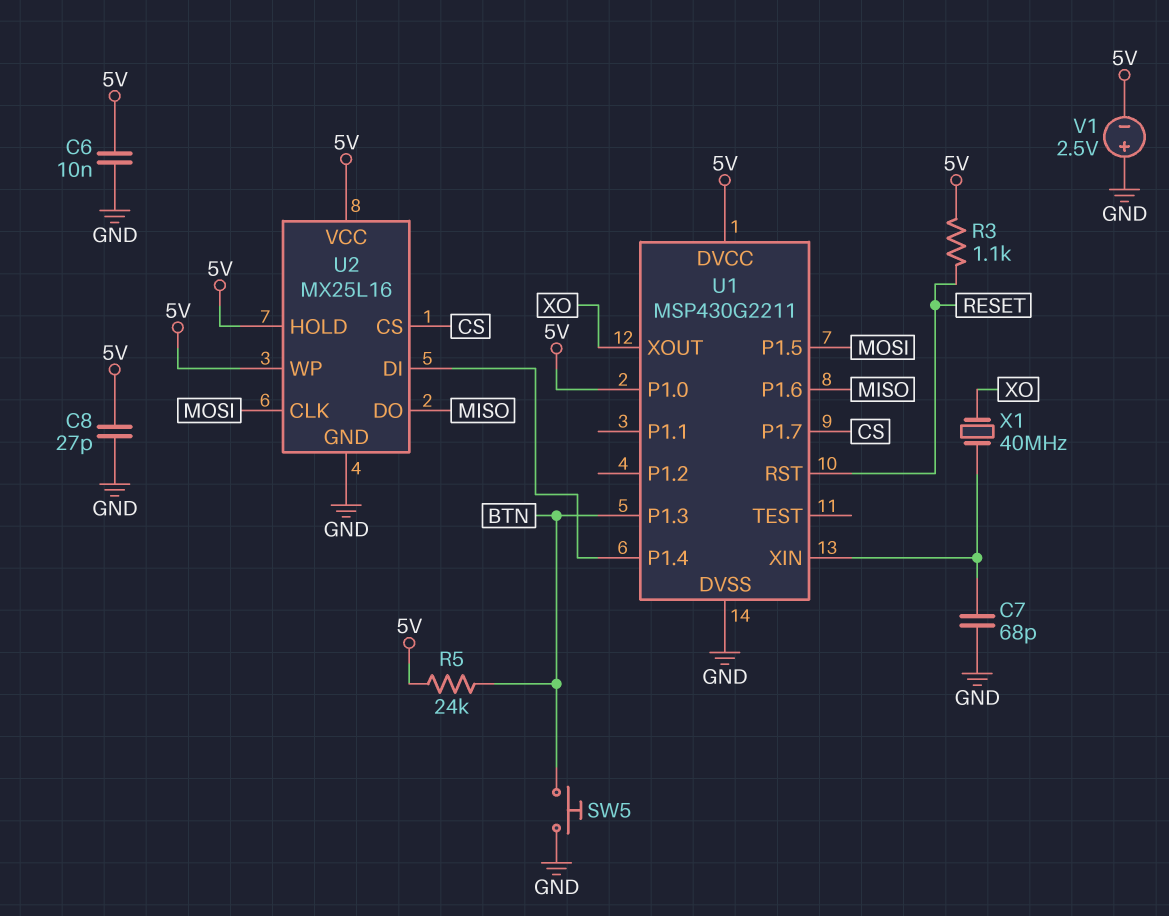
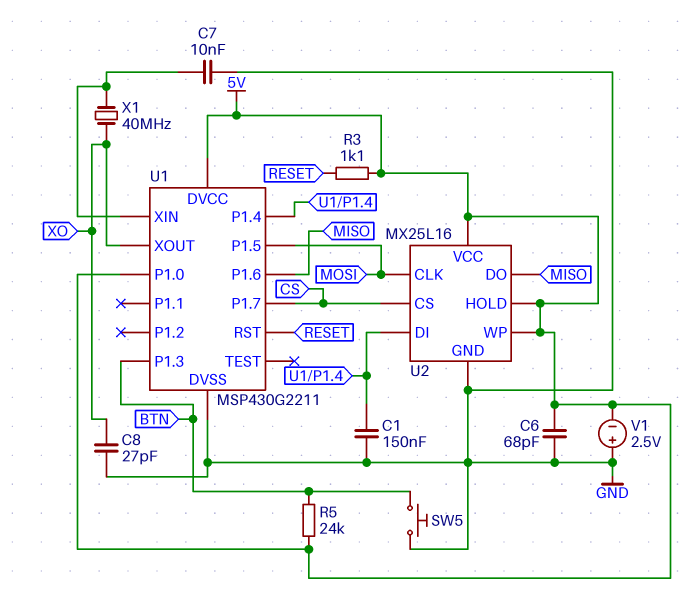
C1: none -> 150nF (GND, U1/P1.4)
C6: 10nF (5V, GND) -> 68pF (5V, GND)
C7: 68pF (GND, U1/XIN) -> 10nF (GND, U1/XIN)
C8: 27pF (5V, GND) -> 27pF (GND, XO)

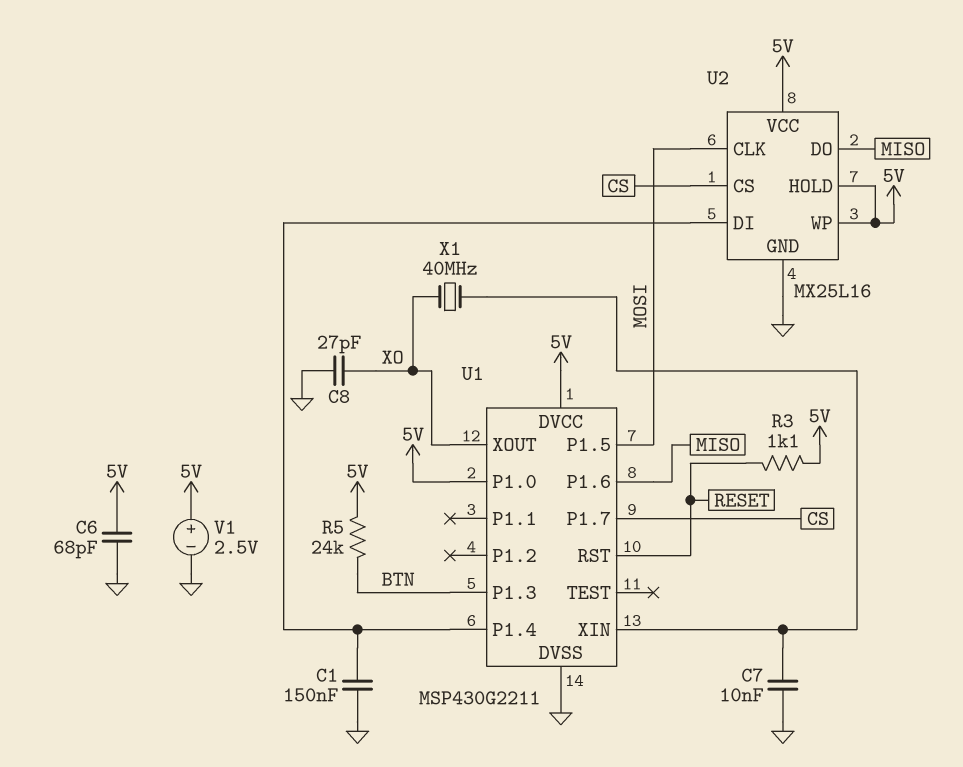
SW5: button (BTN, GND) -> none
V1: 2.5V (plus GND, minus 5V) -> 2.5V (plus 5V, minus GND)

